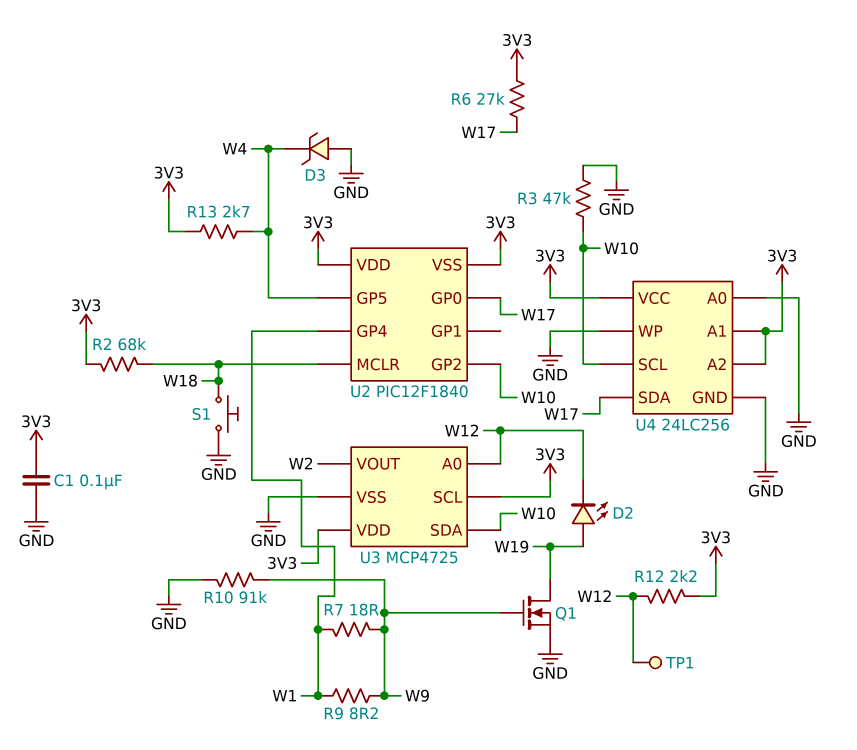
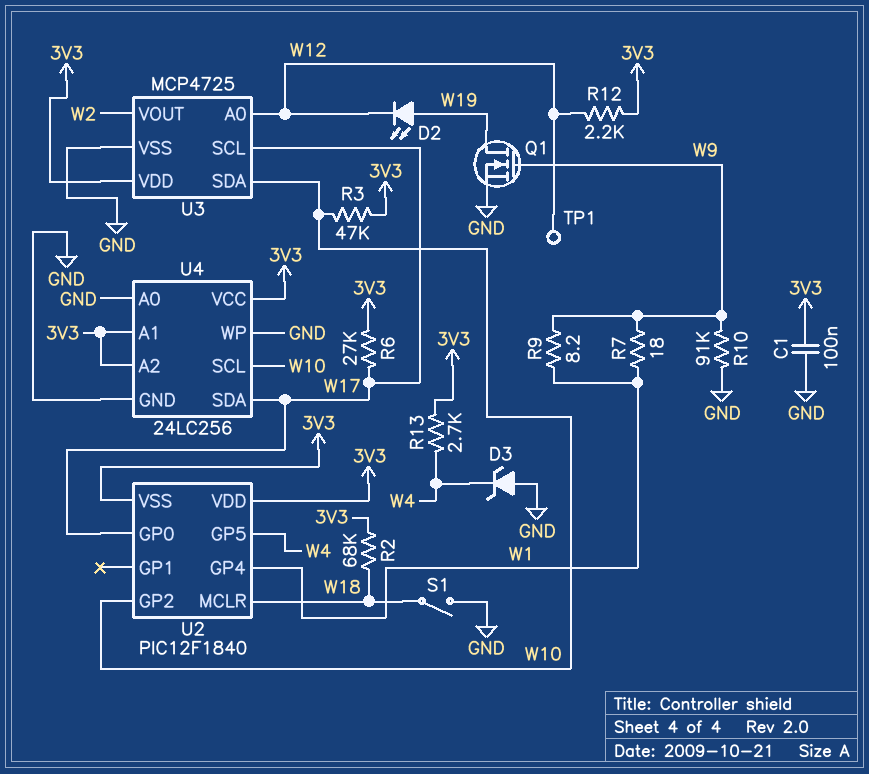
R3: 47k (GND, W10) -> 47k (3V3, W10)
S1: button (GND, W18) -> switch (GND, W18)
U3 pin SCL: 3V3 -> W17

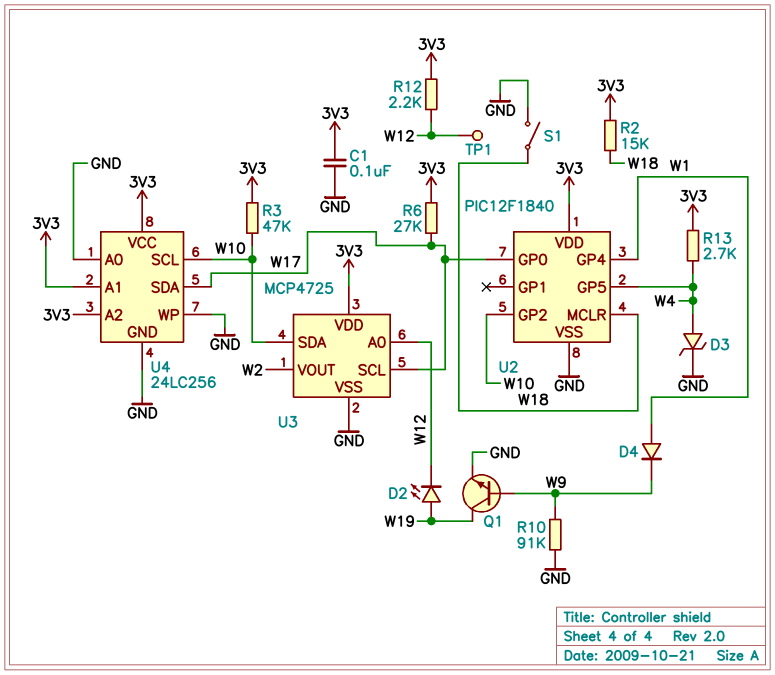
D3: zener (A GND, K W4) -> zener (A W4, K GND)
D4: none -> diode (A W1, K W9)
Q1: NMOS (G W9, D W19, S GND) -> NPN (B W9, C W19, E GND)
R2: 68k (3V3, W18) -> 15k (3V3, W18)
R7: 18 (W1, W9) -> none
R9: 8.2 (W1, W9) -> none
U2 pin VSS: 3V3 -> GND

